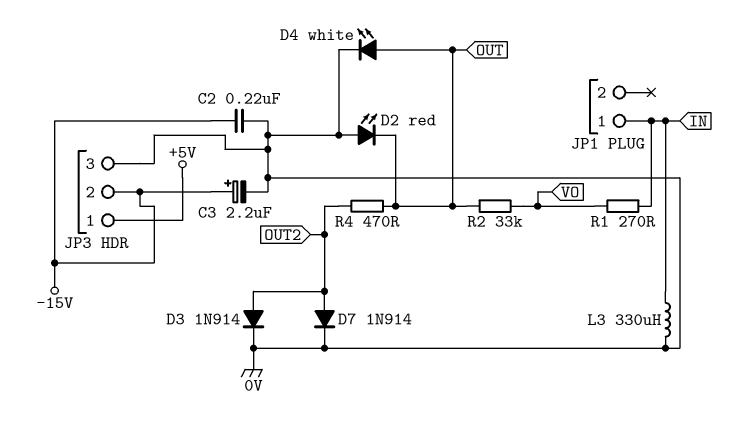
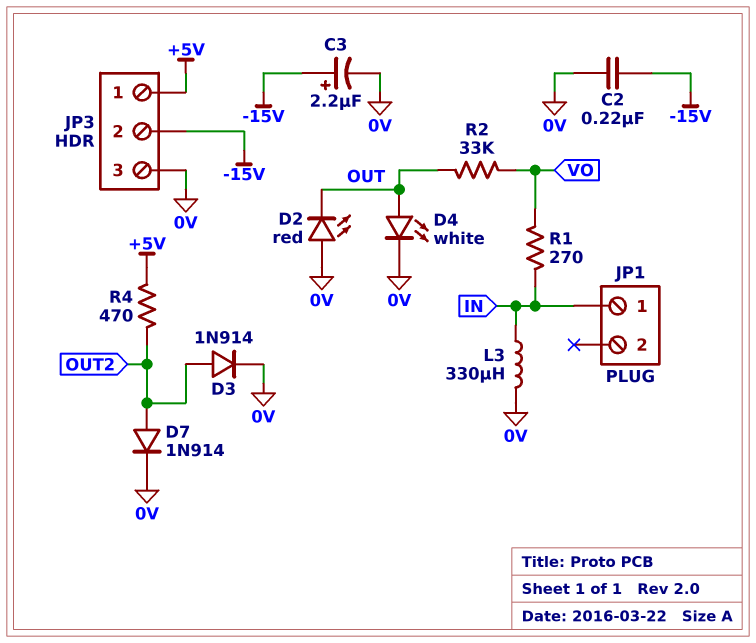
R4: 470 (OUT, OUT2) -> 470 (+5V, OUT2)

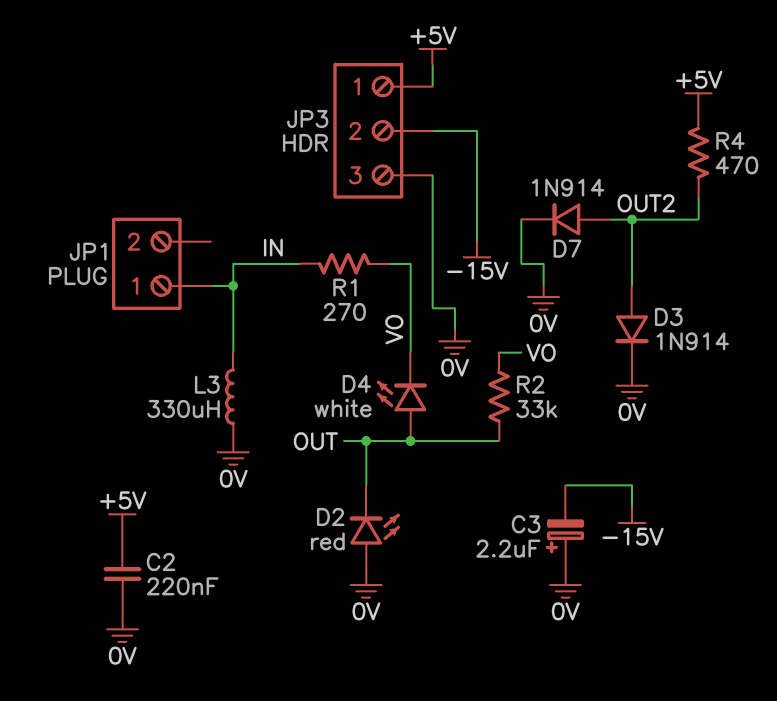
C2: 220nF (-15V, 0V) -> 220nF (+5V, 0V)
C3: 2.2uF (plus -15V, minus 0V) -> 2.2uF (plus 0V, minus -15V)
D4: LED white (A OUT, K 0V) -> LED white (A OUT, K VO)

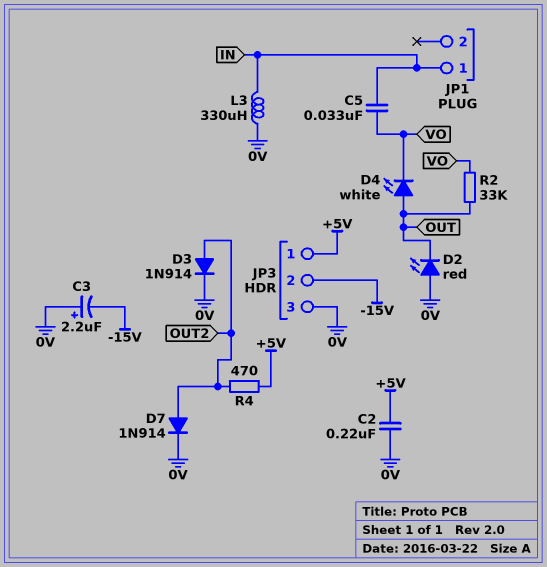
C5: none -> 33nF (IN, VO)
R1: 270 (IN, VO) -> none

